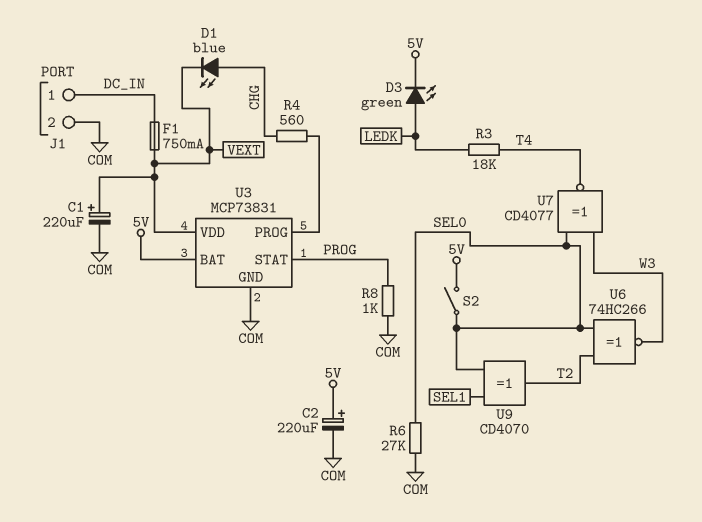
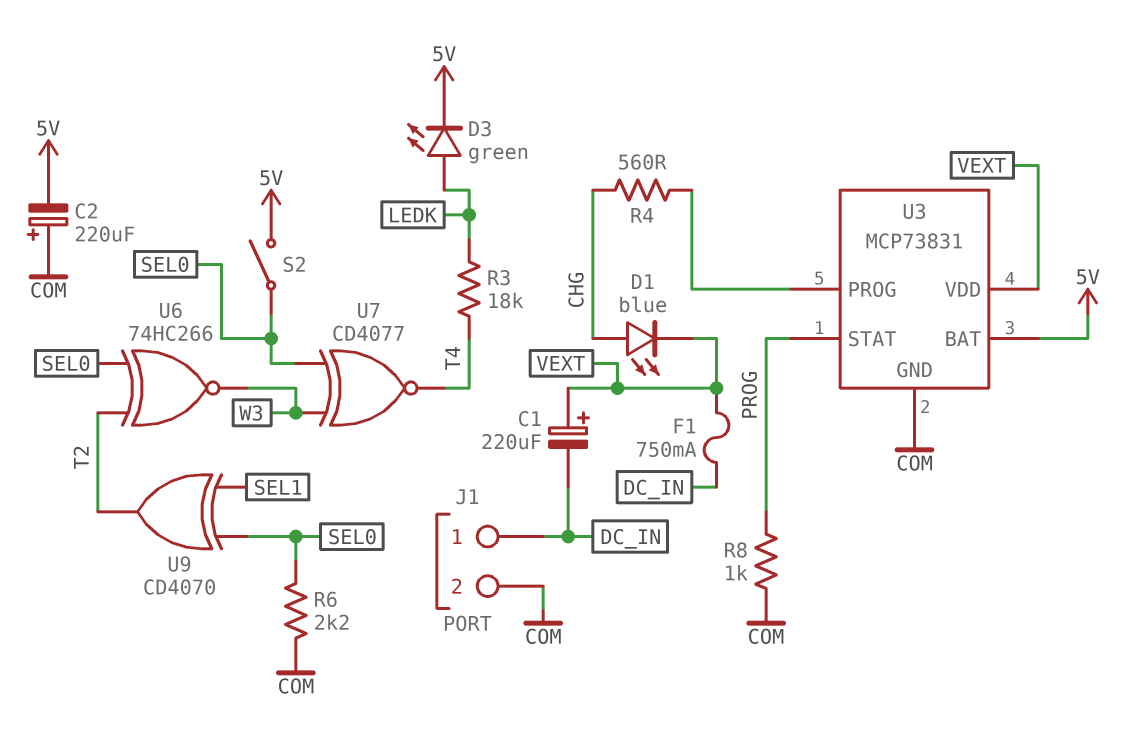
C1: 220uF (plus VEXT, minus COM) -> 220uF (plus VEXT, minus DC_IN)
C2: 220uF (plus 5V, minus COM) -> 220uF (plus COM, minus 5V)
R6: 27k (COM, SEL0) -> 2.2k (COM, SEL0)

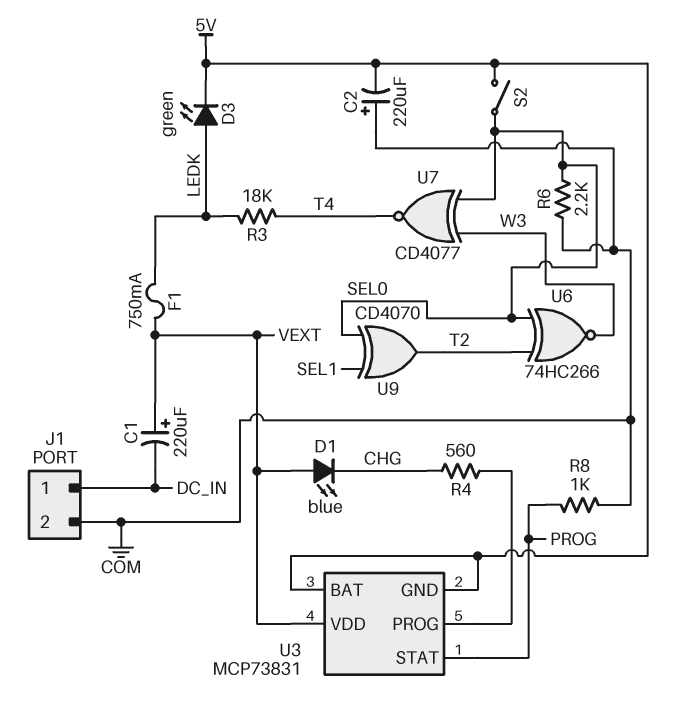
D1: LED blue (A CHG, K VEXT) -> LED blue (A VEXT, K CHG)
F1: 750mA (DC_IN, VEXT) -> 750mA (LEDK, VEXT)
U3 pin GND: COM -> 5V

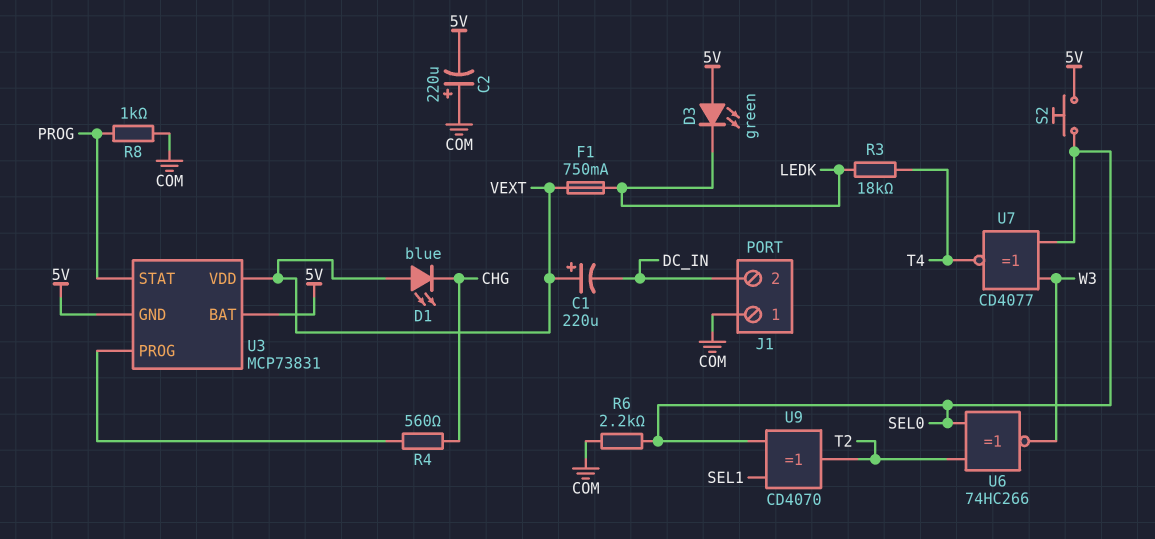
D3: LED green (A LEDK, K 5V) -> LED green (A 5V, K LEDK)
J1 pin 1: DC_IN -> COM
J1 pin 2: COM -> DC_IN
S2: switch (5V, SEL0) -> button (5V, SEL0)

